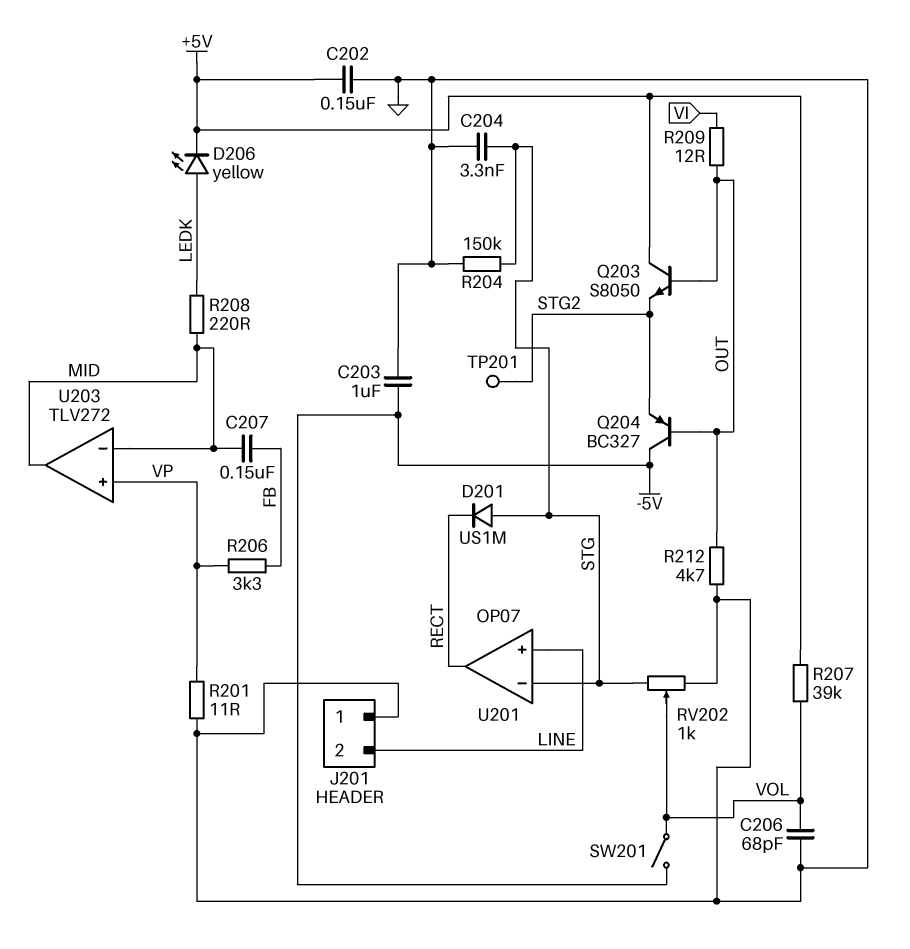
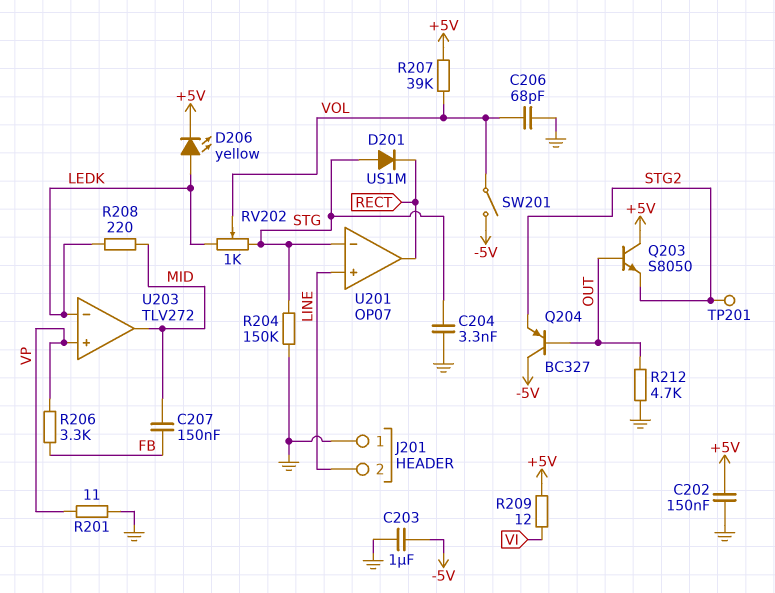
R209: 12 (OUT, VI) -> 12 (+5V, VI)
RV202: 1k (GND, STG, wiper VOL) -> 1k (LEDK, STG, wiper VOL)
U203 pin in-: MID -> LEDK

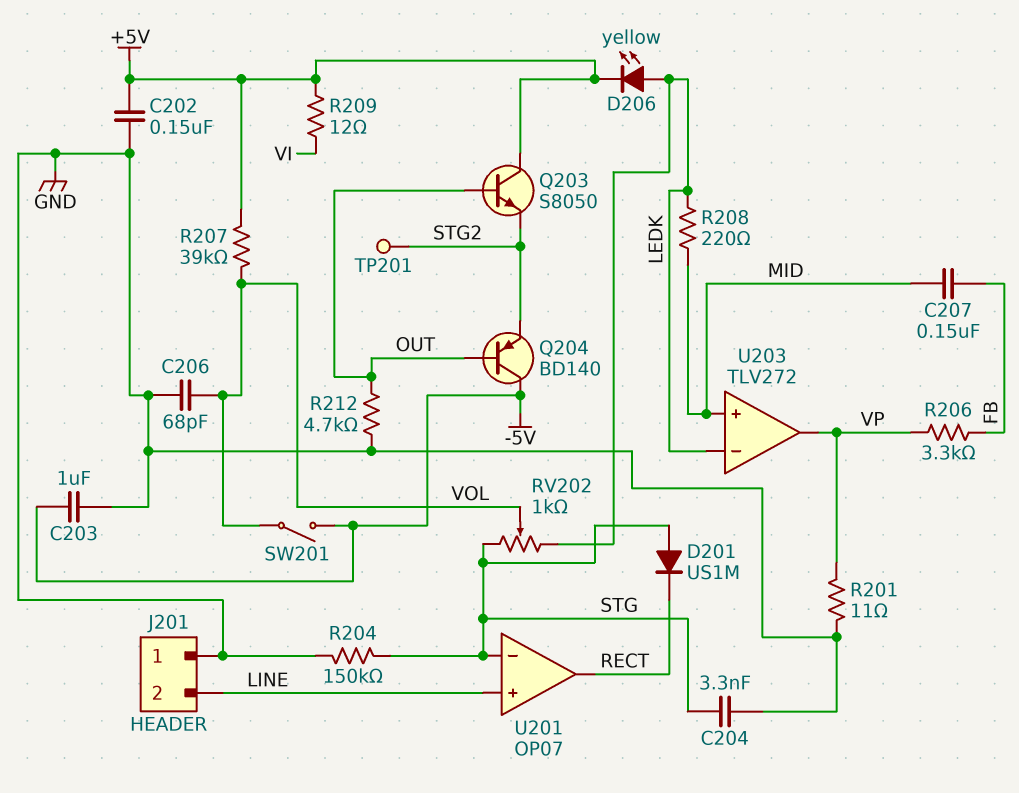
Q204: PNP BC327 (B OUT, C -5V, E STG2) -> PNP BD140 (B OUT, C -5V, E STG2)
U203 pin in+: VP -> MID
U203 pin out: MID -> VP

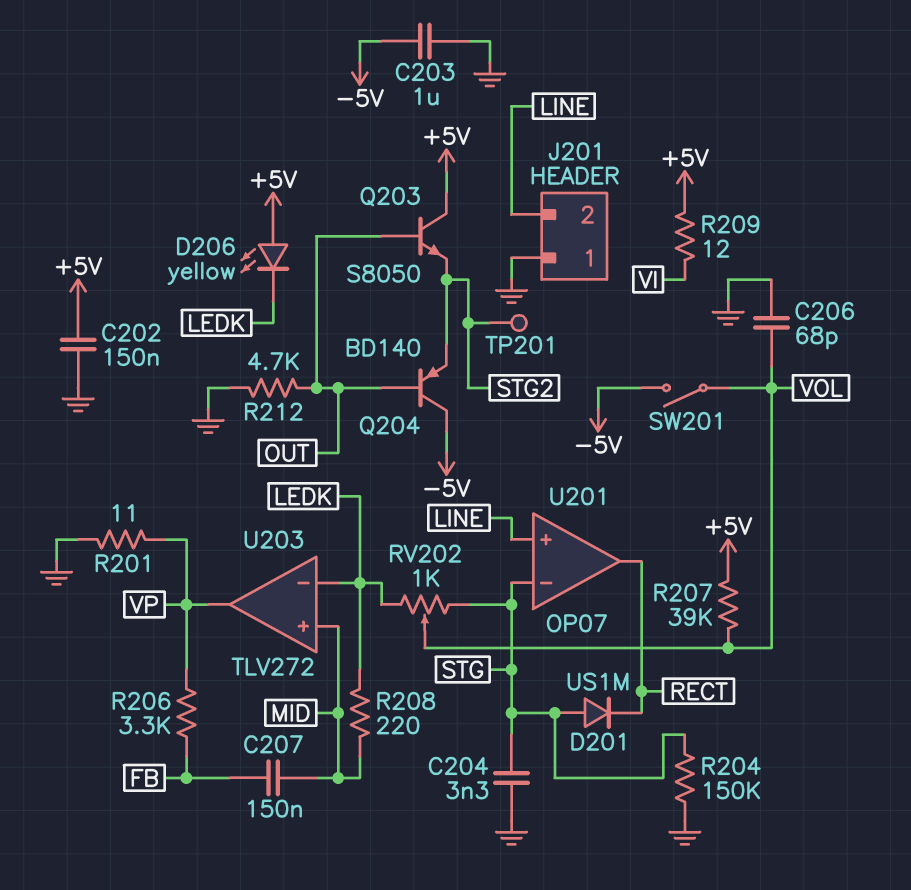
D206: LED yellow (A LEDK, K +5V) -> LED yellow (A +5V, K LEDK)

